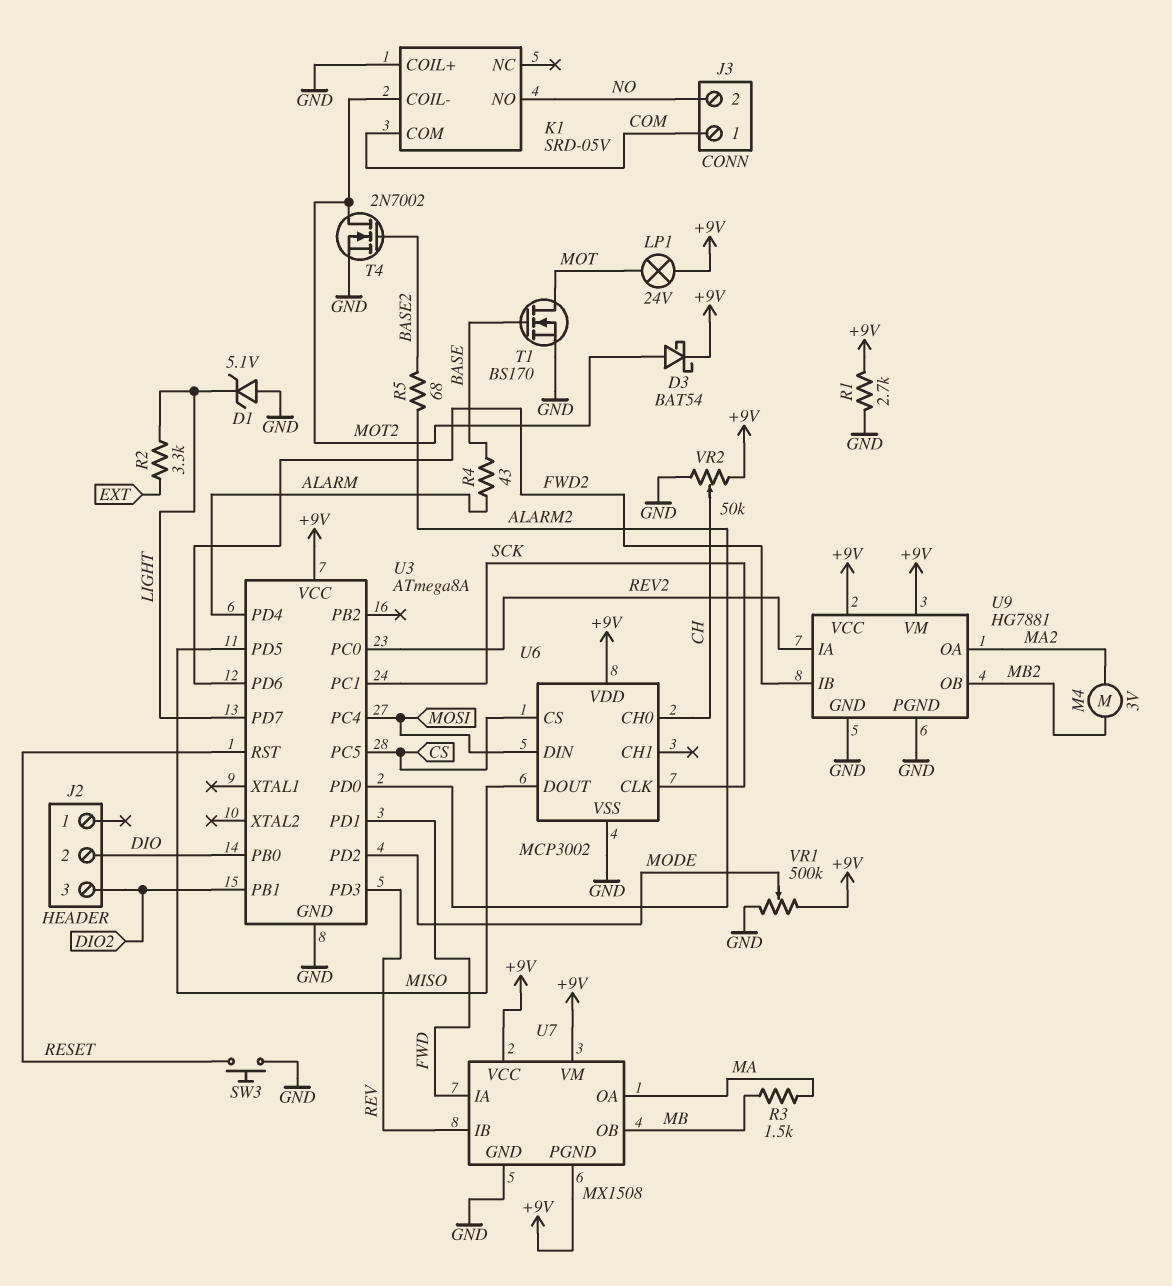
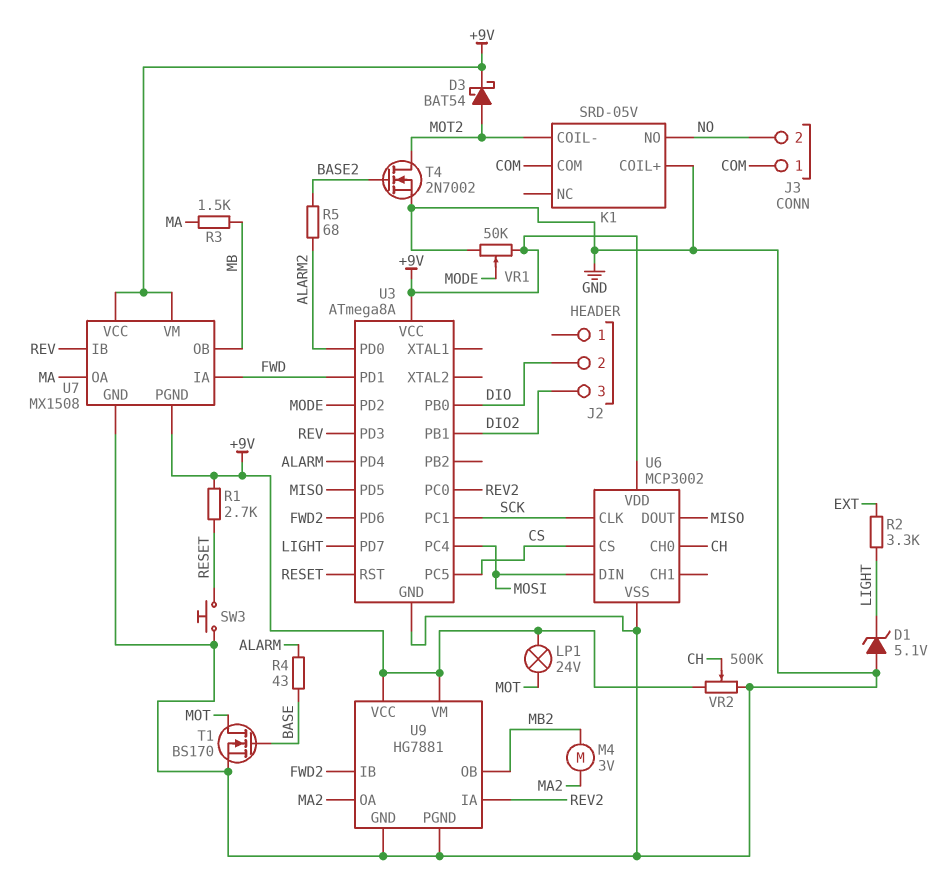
R1: 2.7k (+9V, GND) -> 2.7k (+9V, RESET)
VR1: 500k (+9V, GND, wiper MODE) -> 50k (+9V, GND, wiper MODE)
VR2: 50k (+9V, GND, wiper CH) -> 500k (+9V, GND, wiper CH)

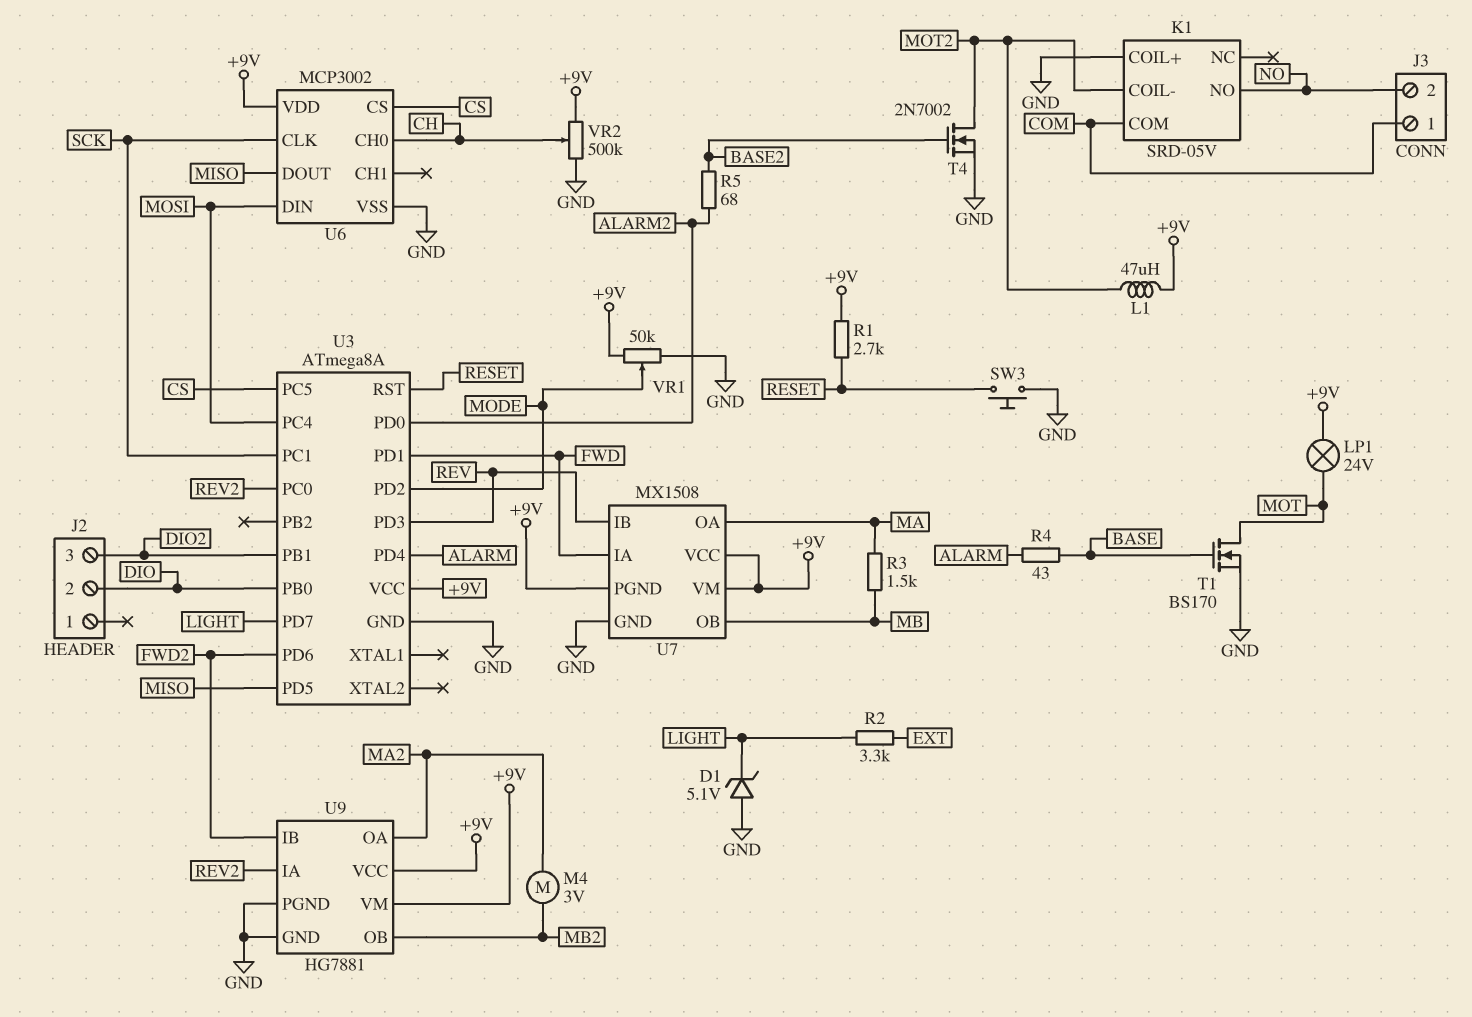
D3: schottky BAT54 (A MOT2, K +9V) -> none
L1: none -> 47uH (+9V, MOT2)

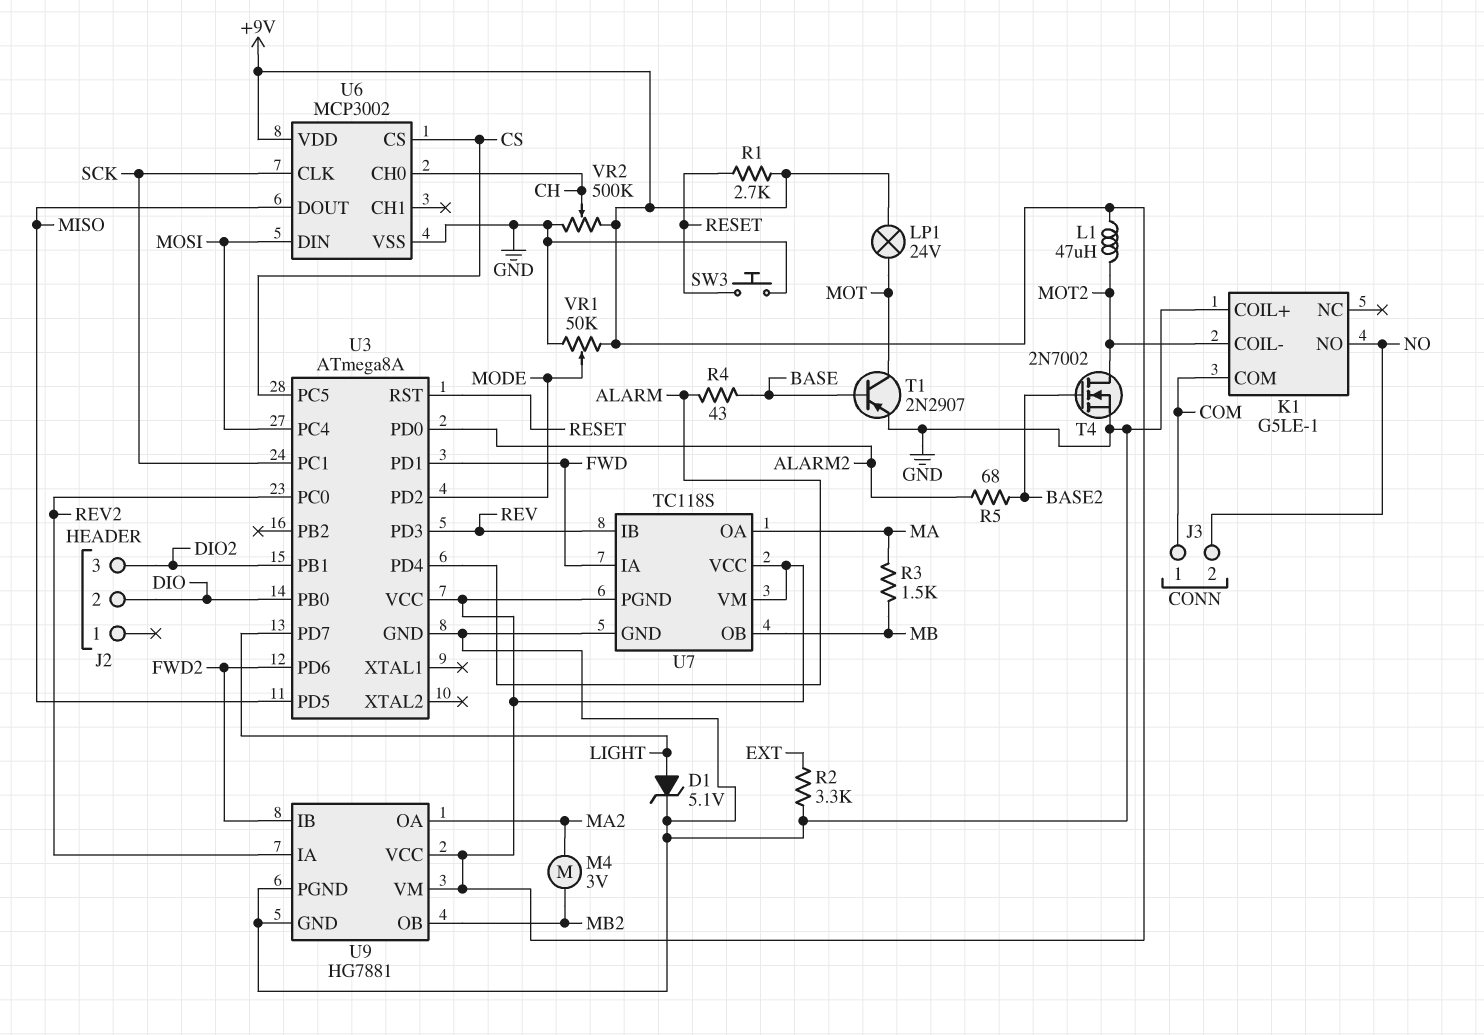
D1: zener 5.1V (A GND, K LIGHT) -> zener 5.1V (A LIGHT, K GND)
K1: SRD-05V -> G5LE-1
R2: 3.3k (EXT, LIGHT) -> 3.3k (EXT, GND)
T1: NMOS BS170 (G BASE, D MOT, S GND) -> PNP 2N2907 (B BASE, C MOT, E GND)
U7: MX1508 -> TC118S

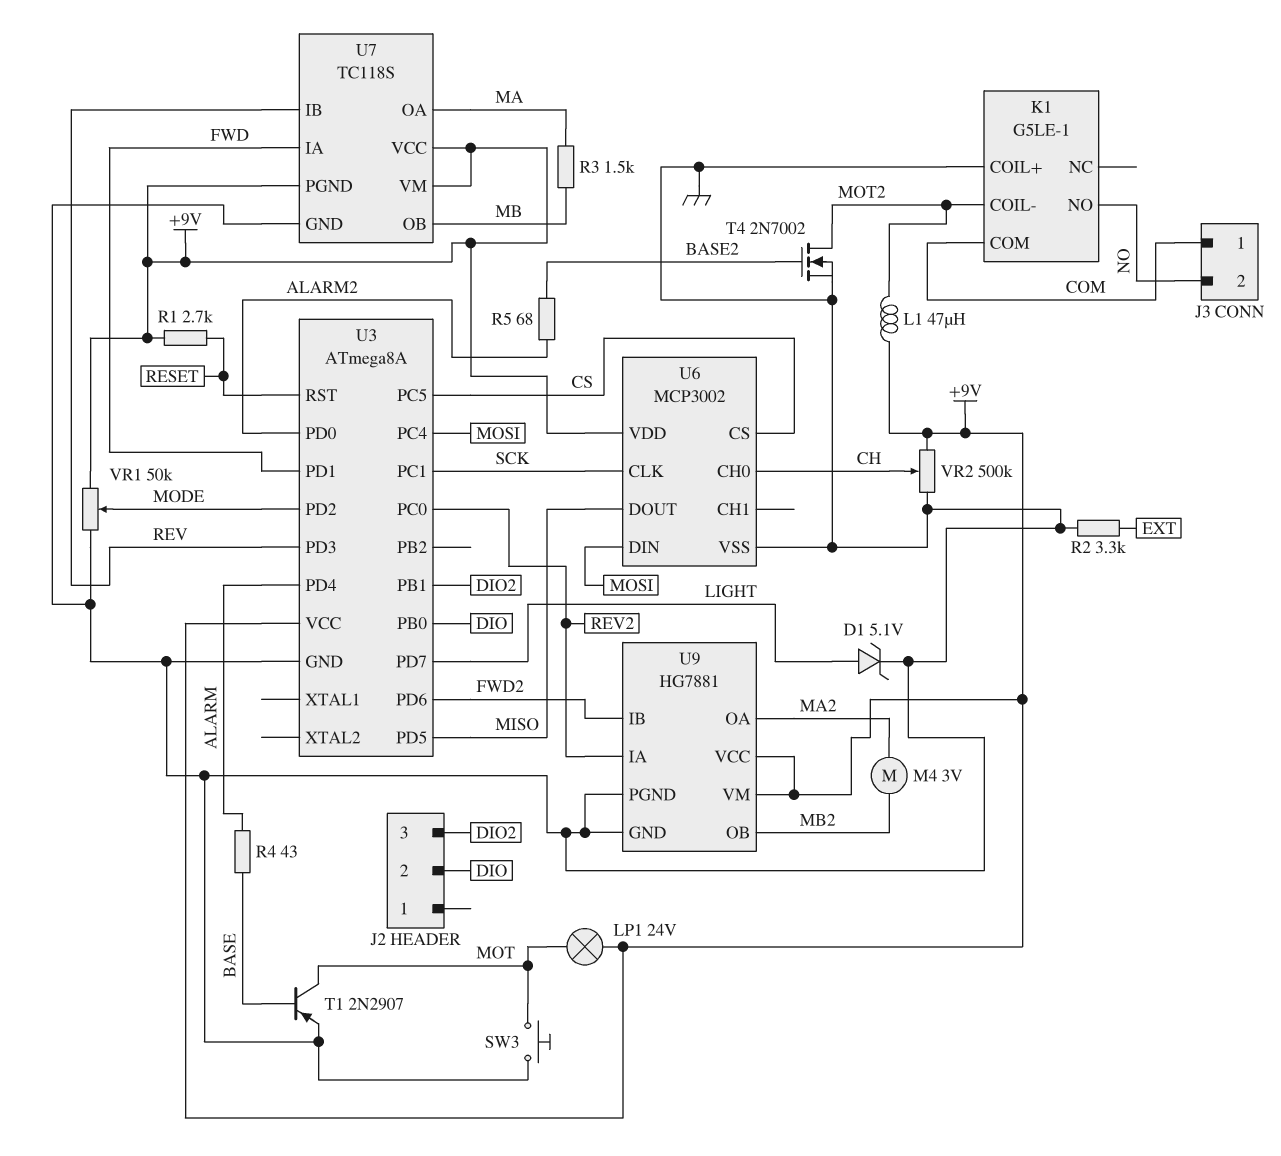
SW3: button (GND, RESET) -> button (GND, MOT)

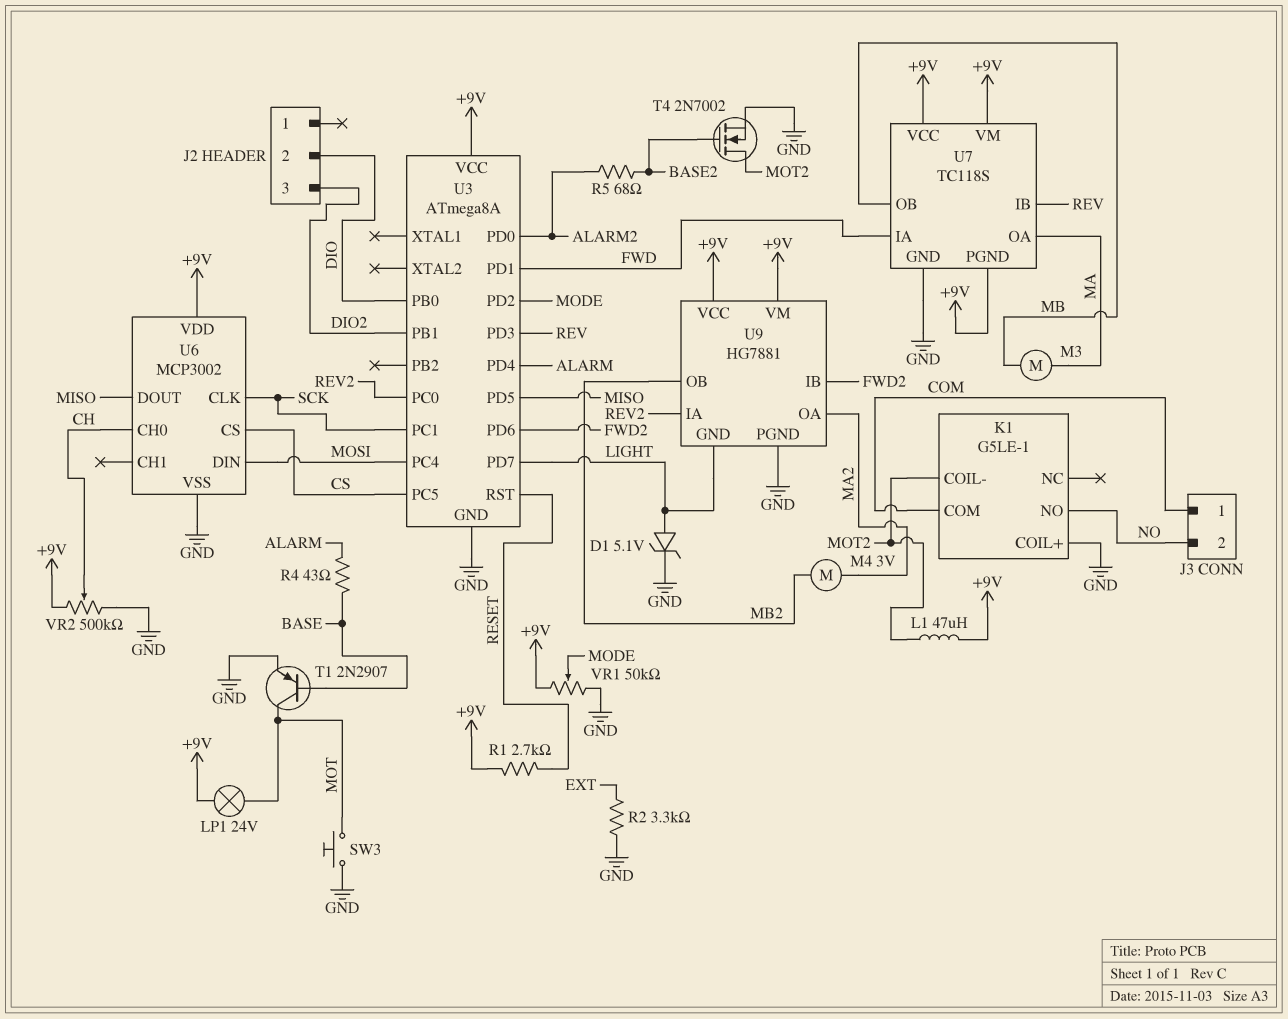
M3: none -> motor (MA, MB)
R3: 1.5k (MA, MB) -> none
U9 pin GND: GND -> LIGHT

